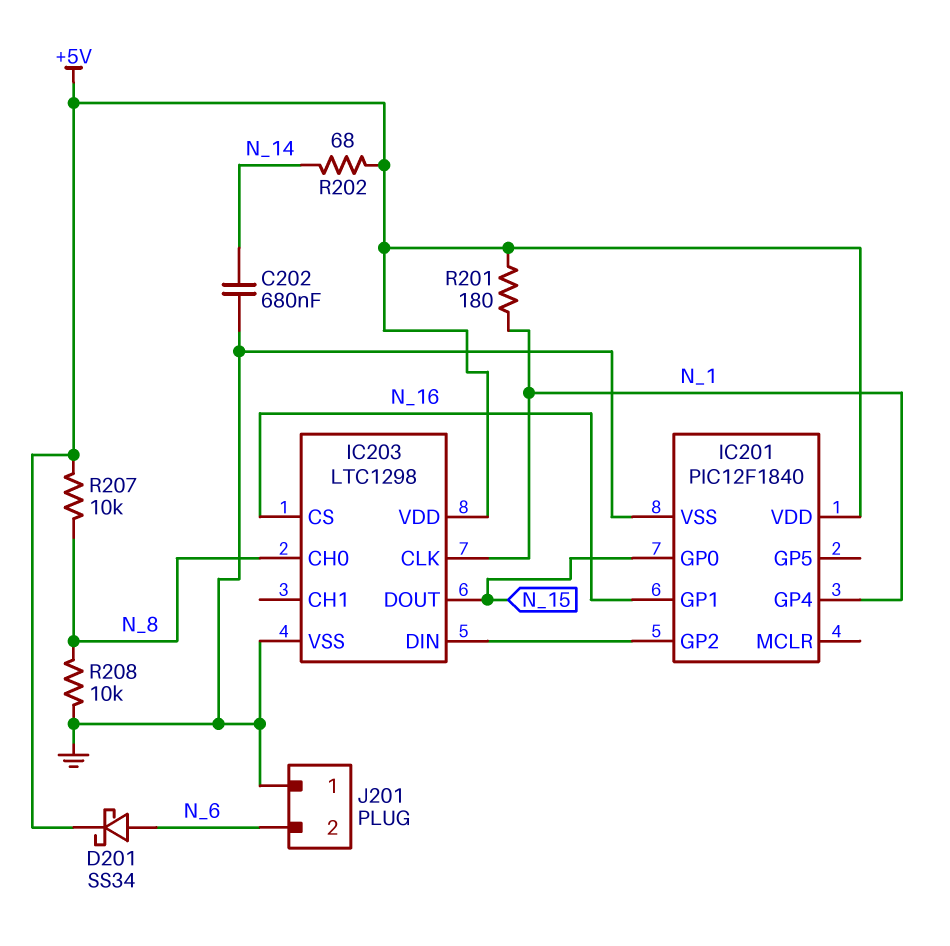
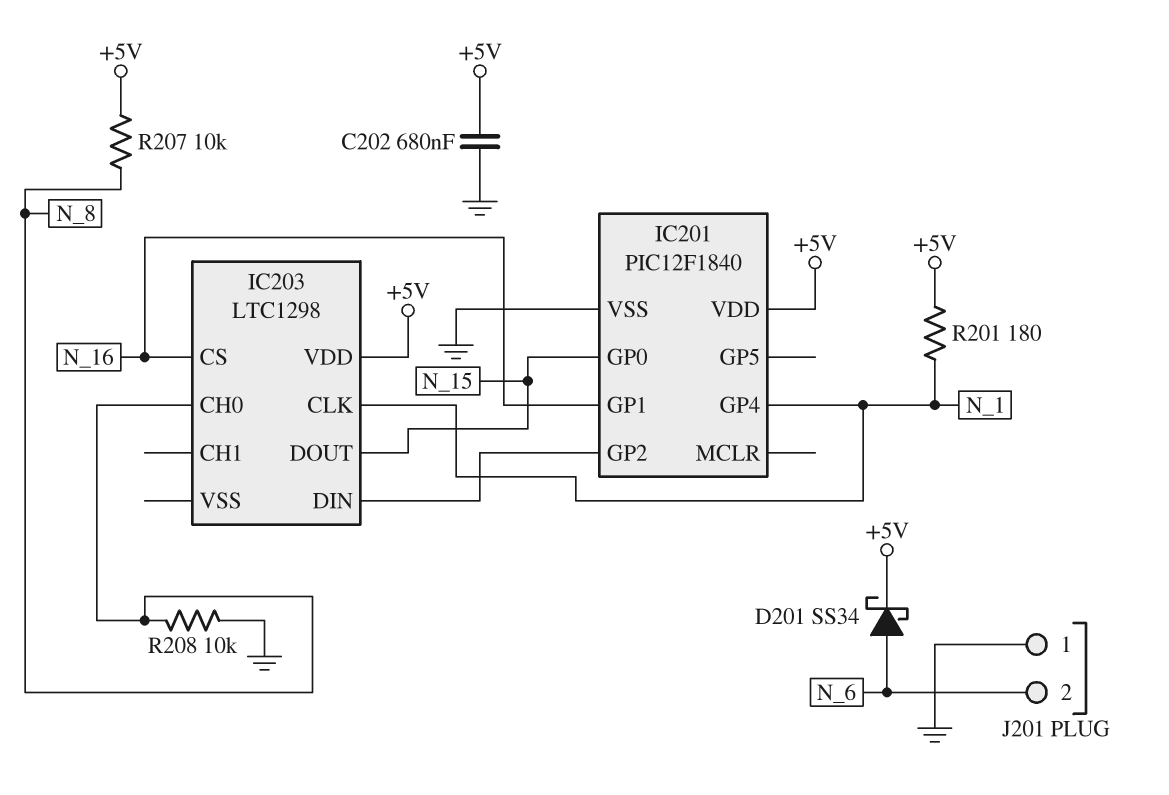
C202: 680nF (GND, N_14) -> 680nF (+5V, GND)
IC203 pin VSS: GND -> none
R202: 68 (+5V, N_14) -> none

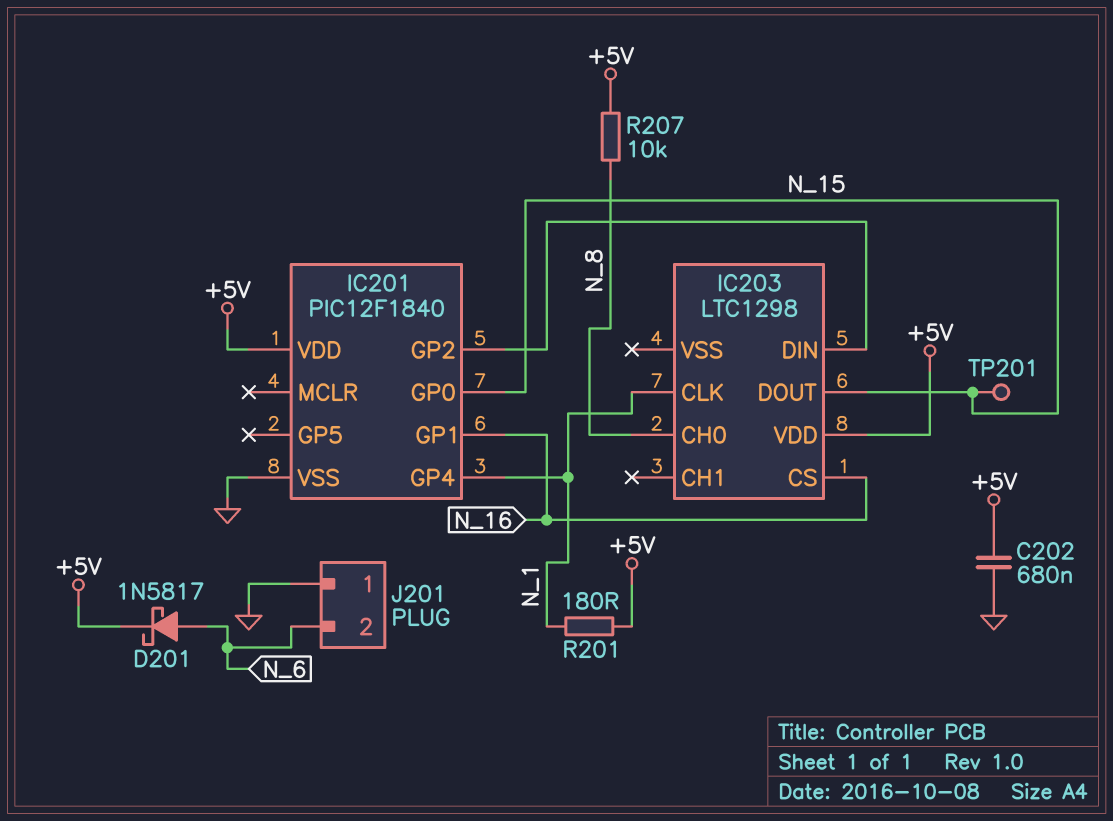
D201: schottky SS34 (A N_6, K +5V) -> schottky 1N5817 (A N_6, K +5V)
R208: 10k (GND, N_8) -> none
TP201: none -> test point (N_15)

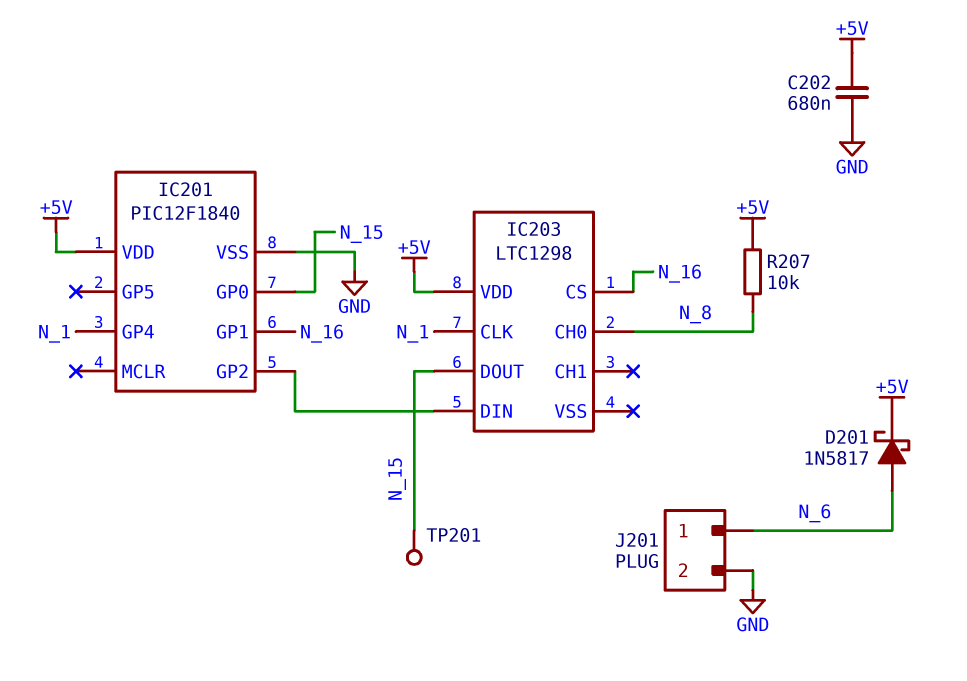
J201 pin 1: GND -> N_6
J201 pin 2: N_6 -> GND
R201: 180 (+5V, N_1) -> none

